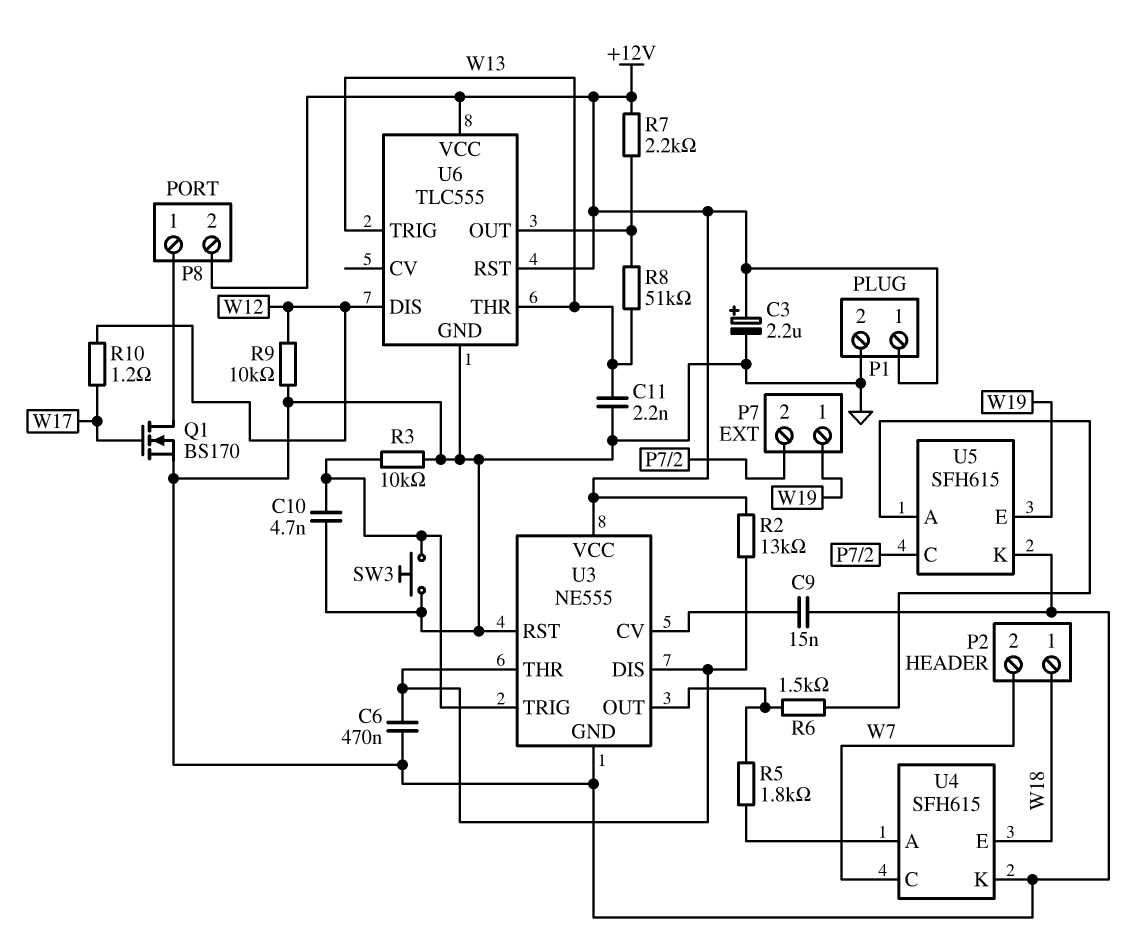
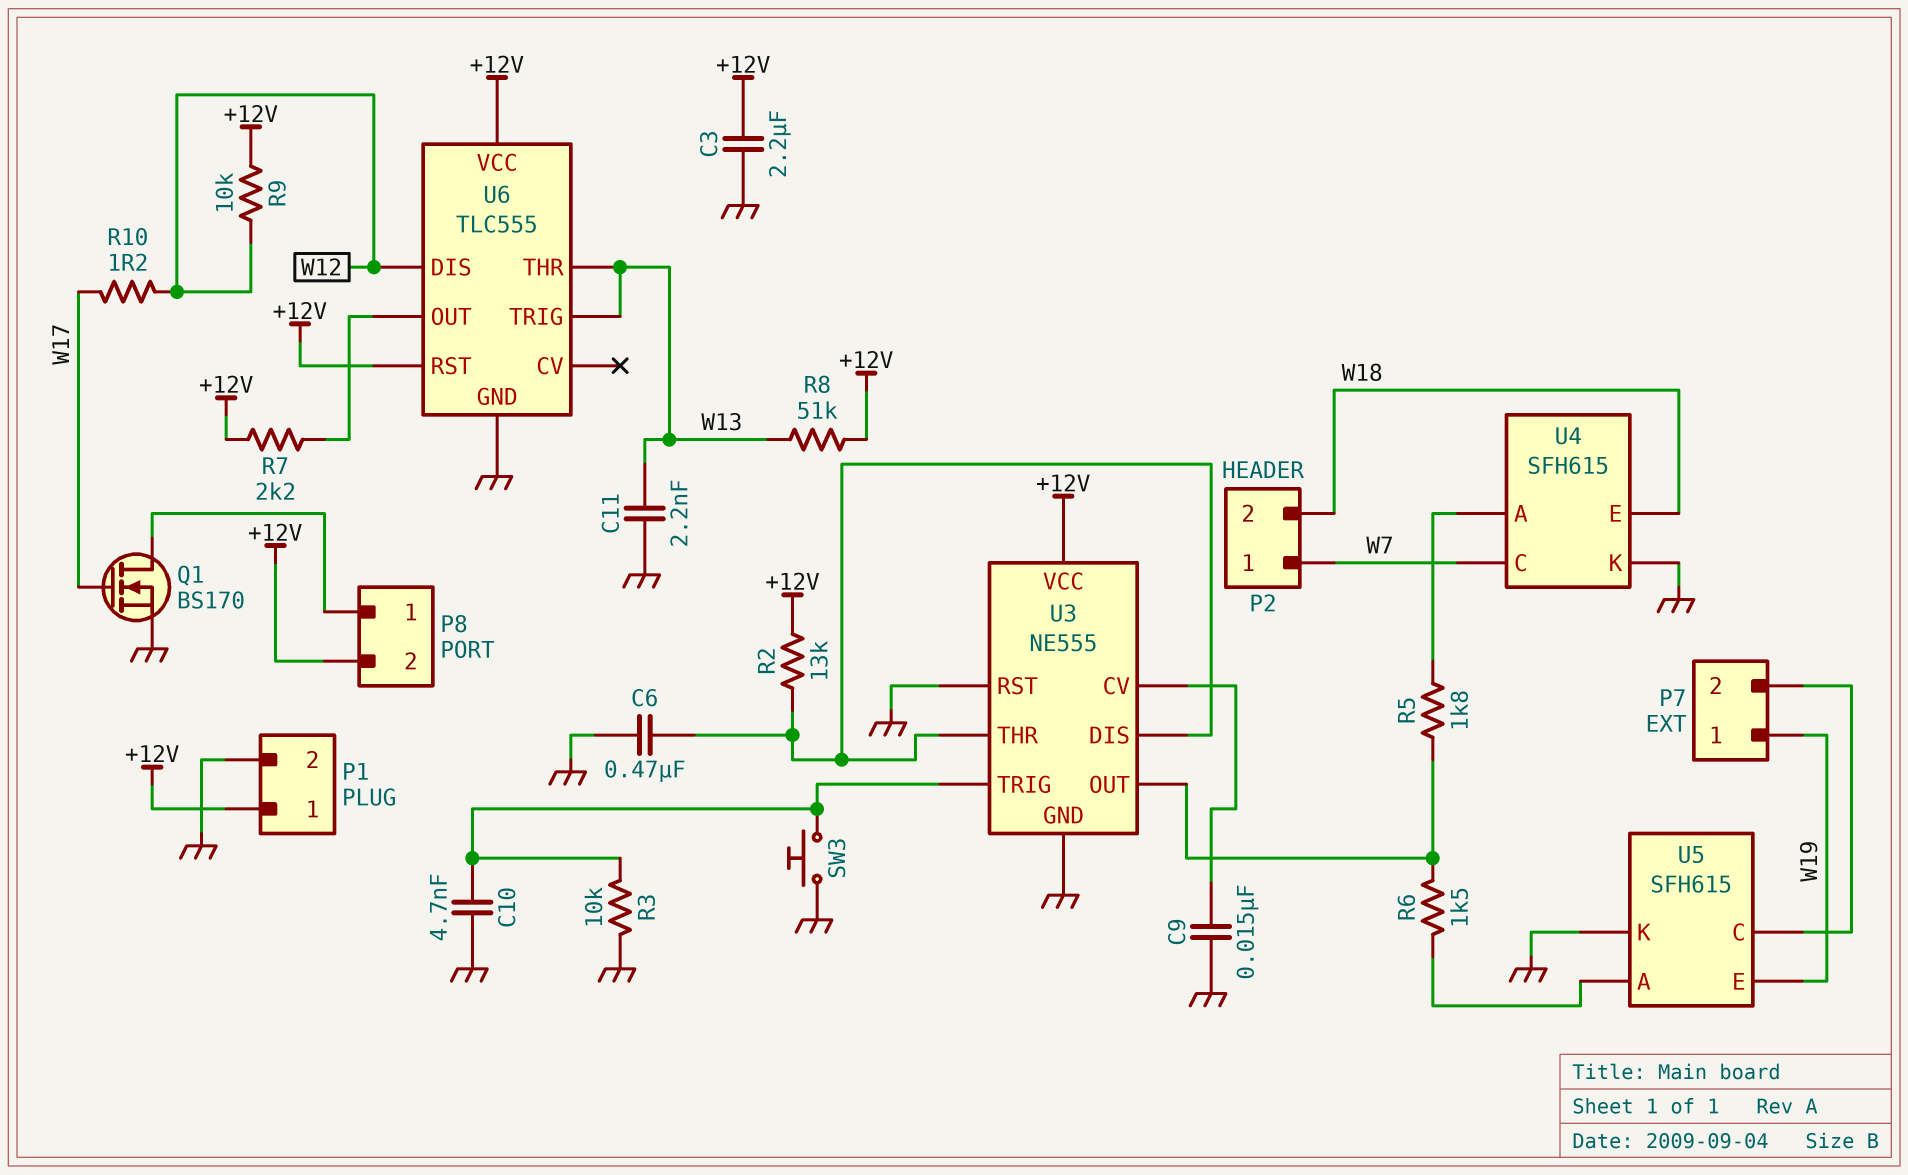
C3: 2.2uF (plus +12V, minus GND) -> 2.2uF (+12V, GND)
P2 pin 1: W18 -> W7
P2 pin 2: W7 -> W18
R8: 51k (U6/OUT, W13) -> 51k (+12V, W13)
R9: 10k (GND, W12) -> 10k (+12V, W12)

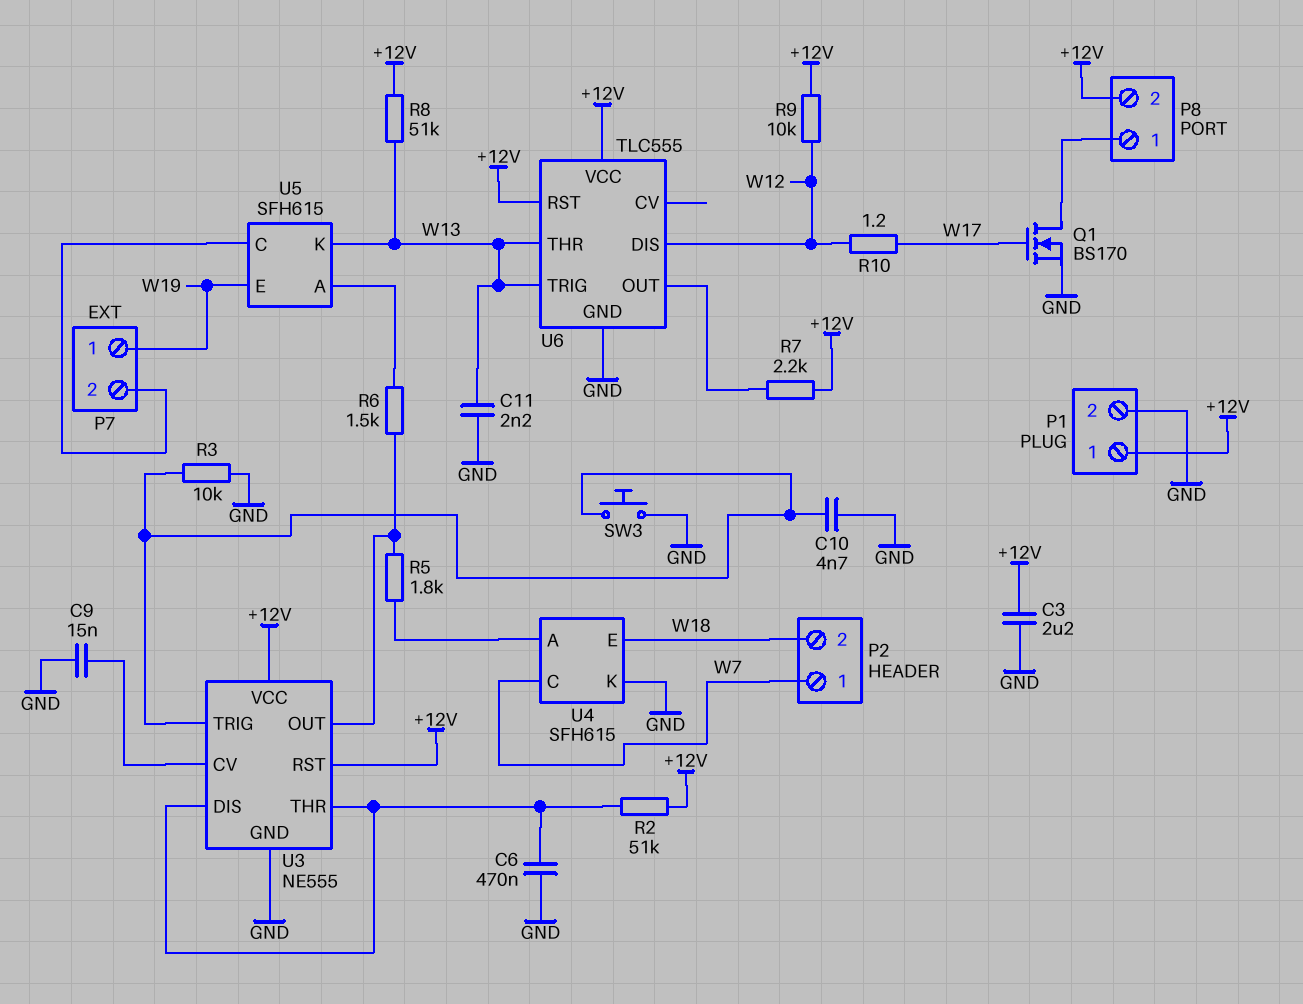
R2: 13k (+12V, U3/DIS) -> 51k (+12V, U3/DIS)
U3 pin RST: GND -> +12V
U5 pin K: GND -> W13

